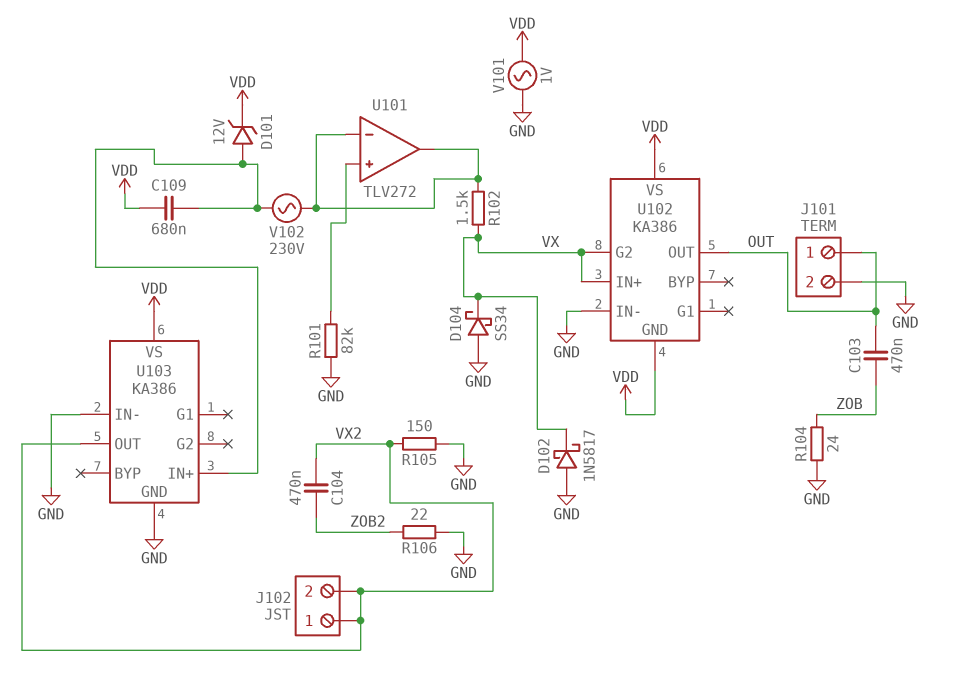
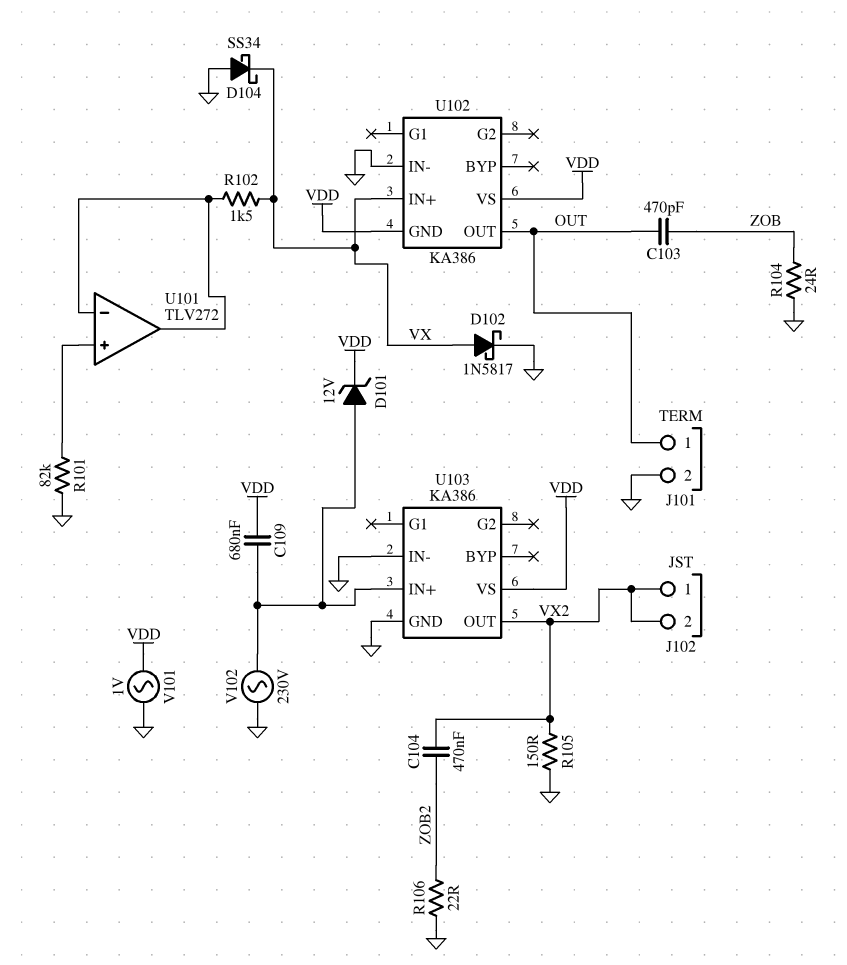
C103: 470nF (OUT, ZOB) -> 470pF (OUT, ZOB)
D102: schottky 1N5817 (A GND, K VX) -> schottky 1N5817 (A VX, K GND)
U102 pin G2: VX -> none
V102: AC 230V (U101/in-, U103/IN+) -> AC 230V (GND, U103/IN+)

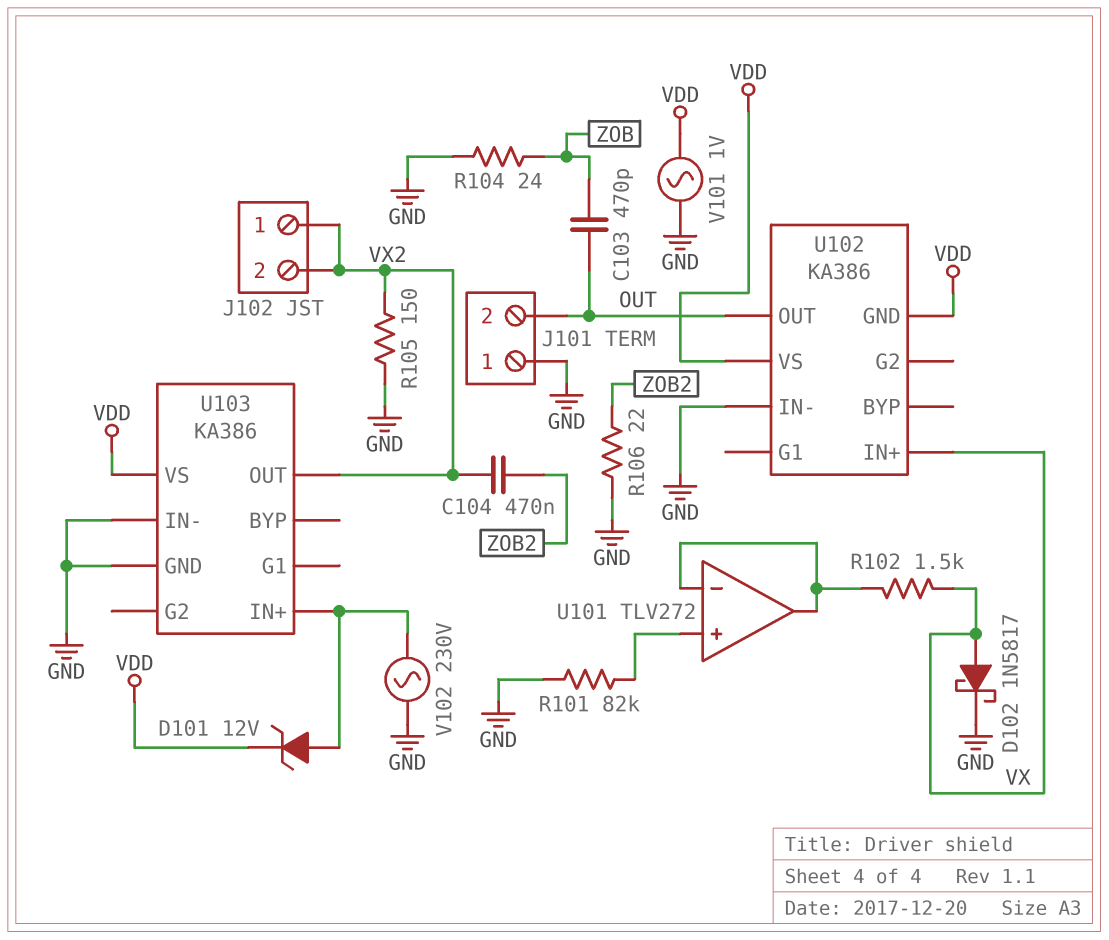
C109: 680nF (U103/IN+, VDD) -> none
D104: schottky SS34 (A GND, K VX) -> none
J101 pin 1: OUT -> GND
J101 pin 2: GND -> OUT

